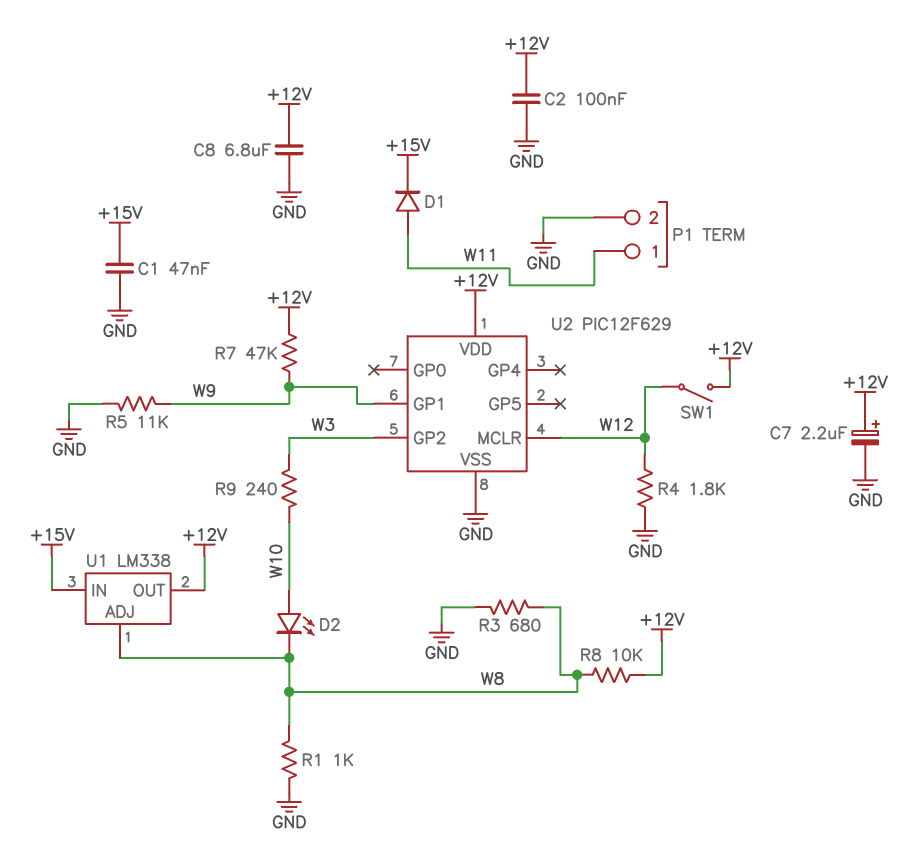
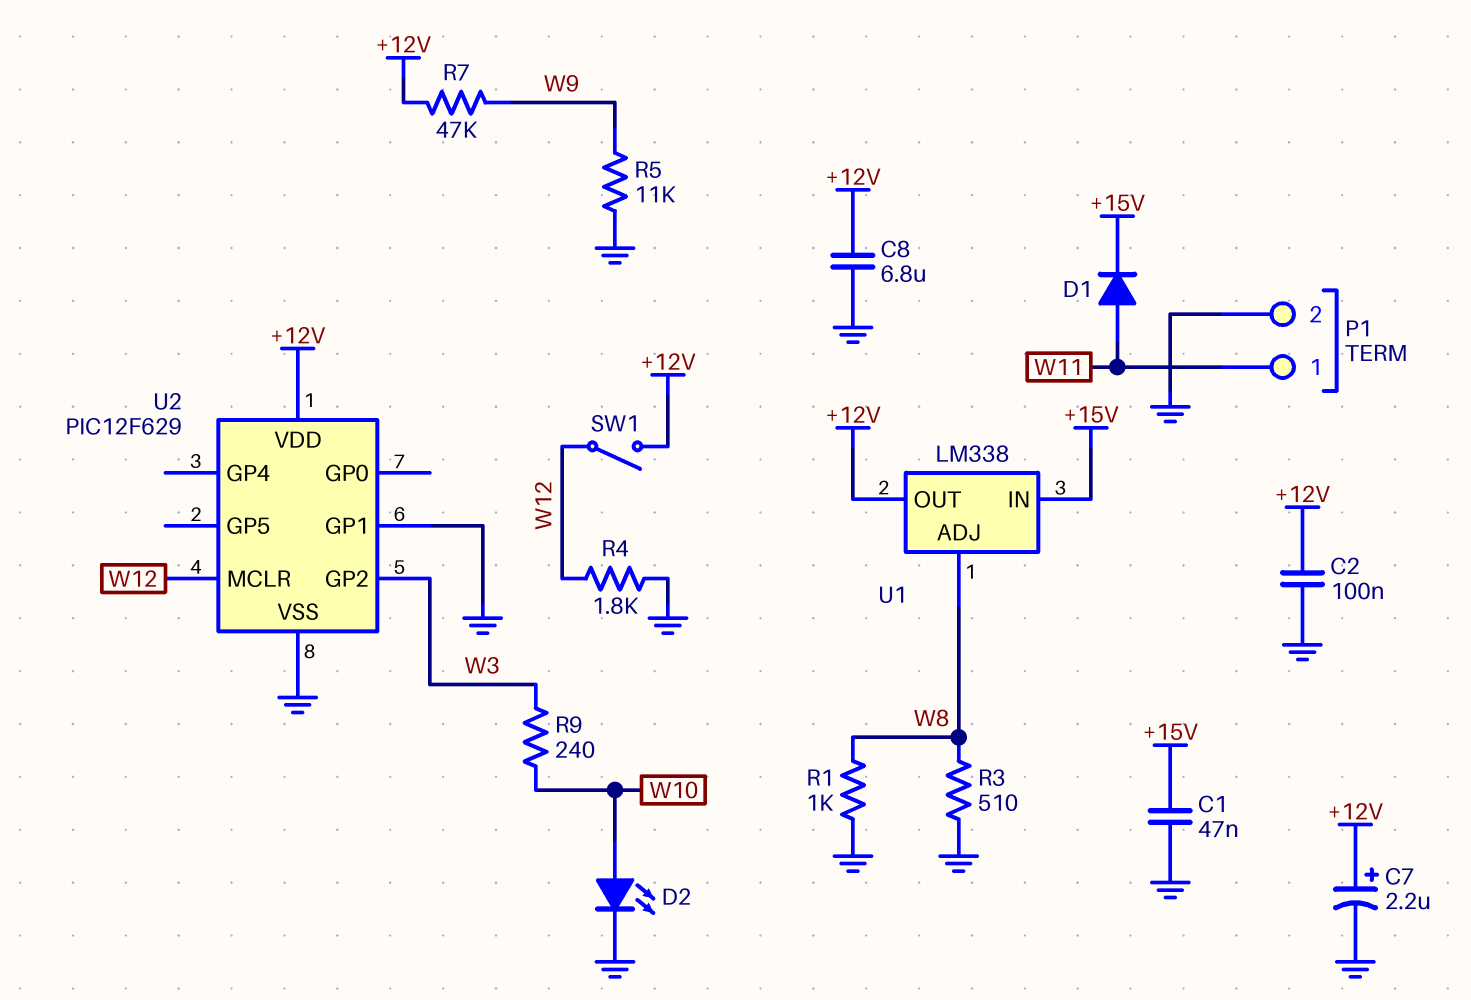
D2: LED (A W10, K W8) -> LED (A W10, K GND)
R3: 680 (GND, W8) -> 510 (GND, W8)
R8: 10k (+12V, W8) -> none
U2 pin GP1: W9 -> GND

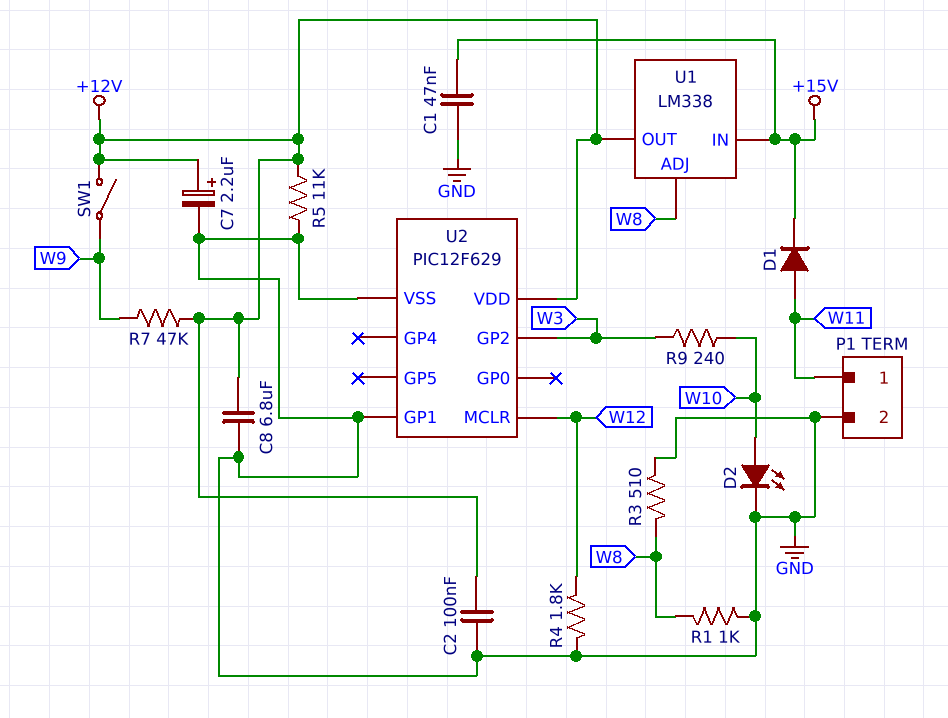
R5: 11k (GND, W9) -> 11k (+12V, GND)
SW1: switch (+12V, W12) -> switch (+12V, W9)

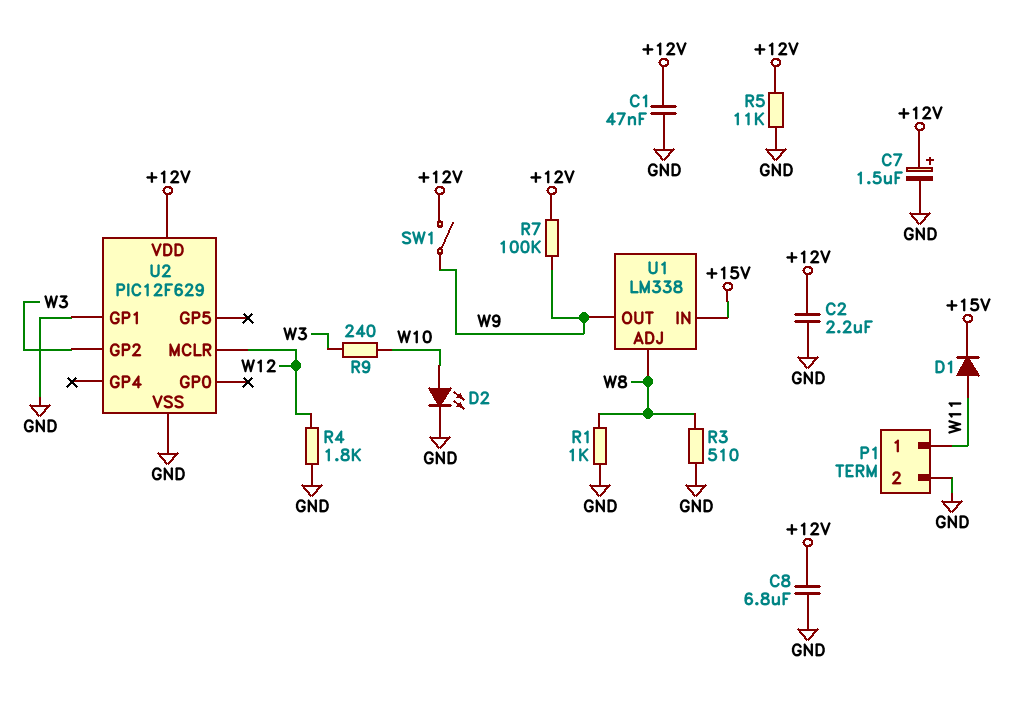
C1: 47nF (+15V, GND) -> 47nF (+12V, GND)
C2: 100nF (+12V, GND) -> 2.2uF (+12V, GND)
C7: 2.2uF (plus +12V, minus GND) -> 1.5uF (plus +12V, minus GND)
R7: 47k (+12V, W9) -> 100k (+12V, W9)
U1 pin OUT: +12V -> W9

